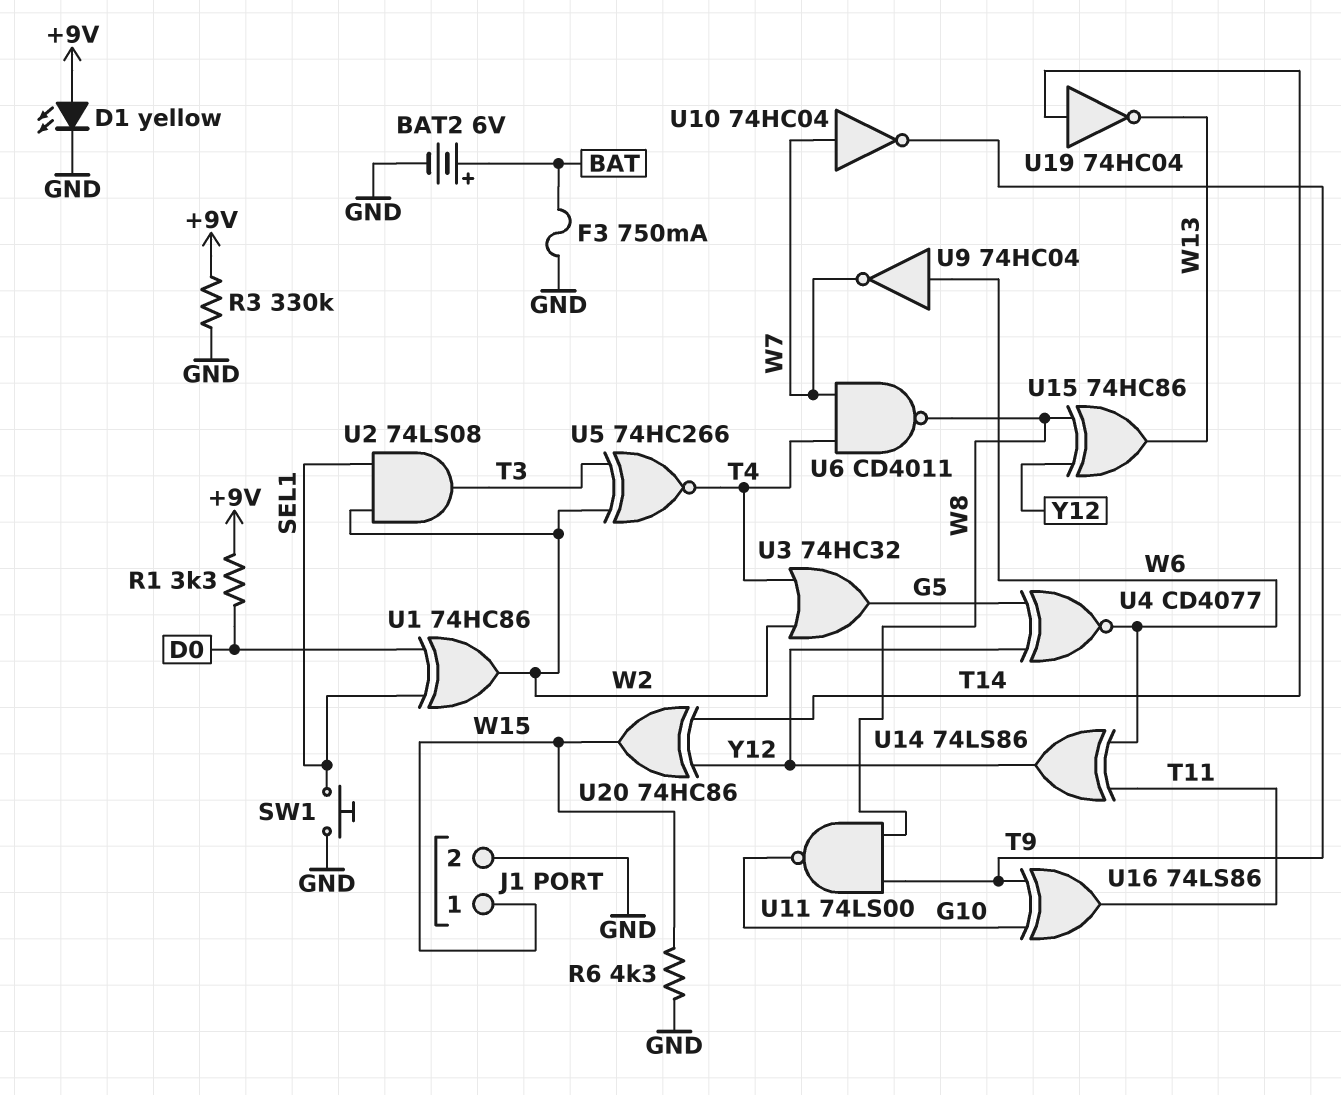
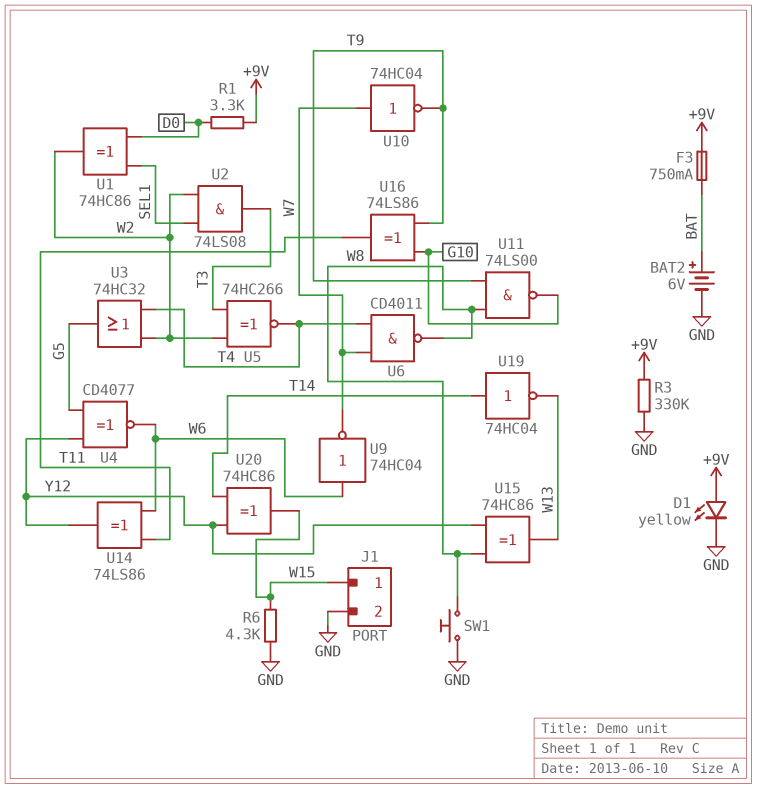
F3: 750mA (BAT, GND) -> 750mA (+9V, BAT)
SW1: button (GND, SEL1) -> button (GND, W8)

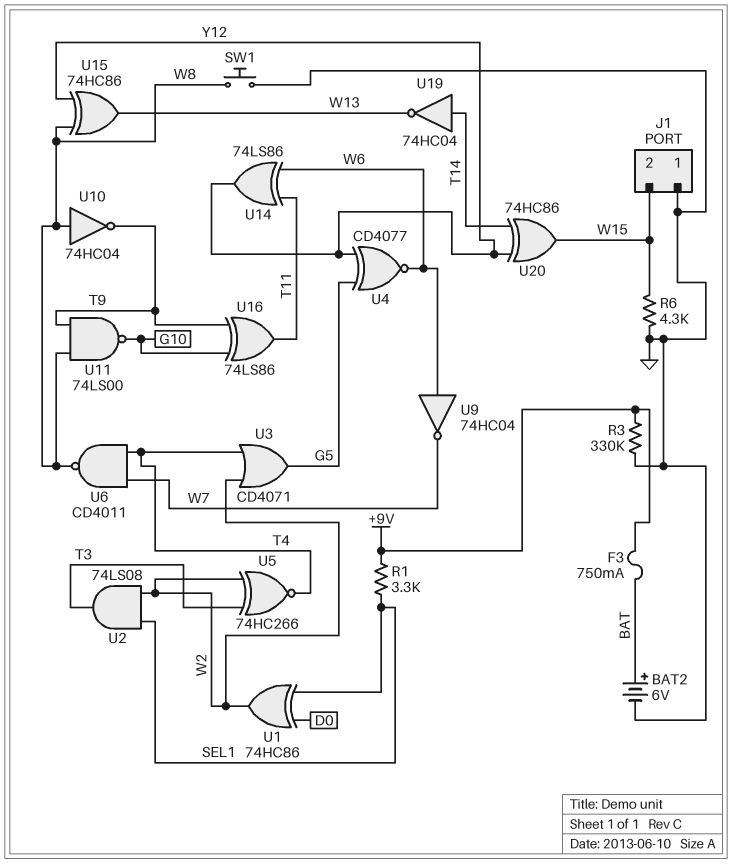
D1: LED yellow (A +9V, K GND) -> none
J1 pin 1: W15 -> GND
J1 pin 2: GND -> W15
R1: 3.3k (+9V, D0) -> 3.3k (+9V, SEL1)
U3: OR 74HC32 (in T4, in W2, out G5) -> OR CD4071 (in T4, in W2, out G5)
U10: NOT 74HC04 (in W7, out T9) -> NOT 74HC04 (in W8, out T9)

